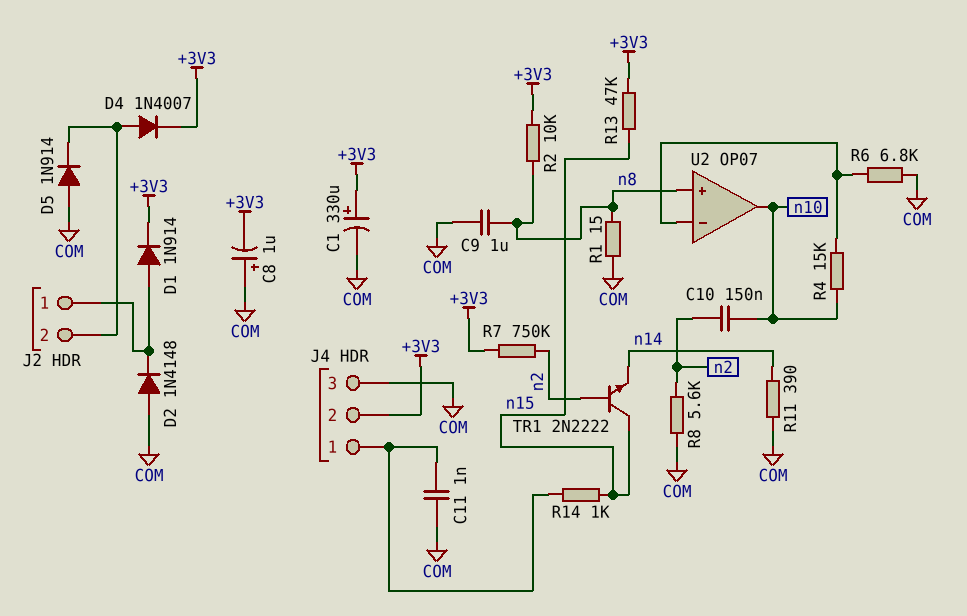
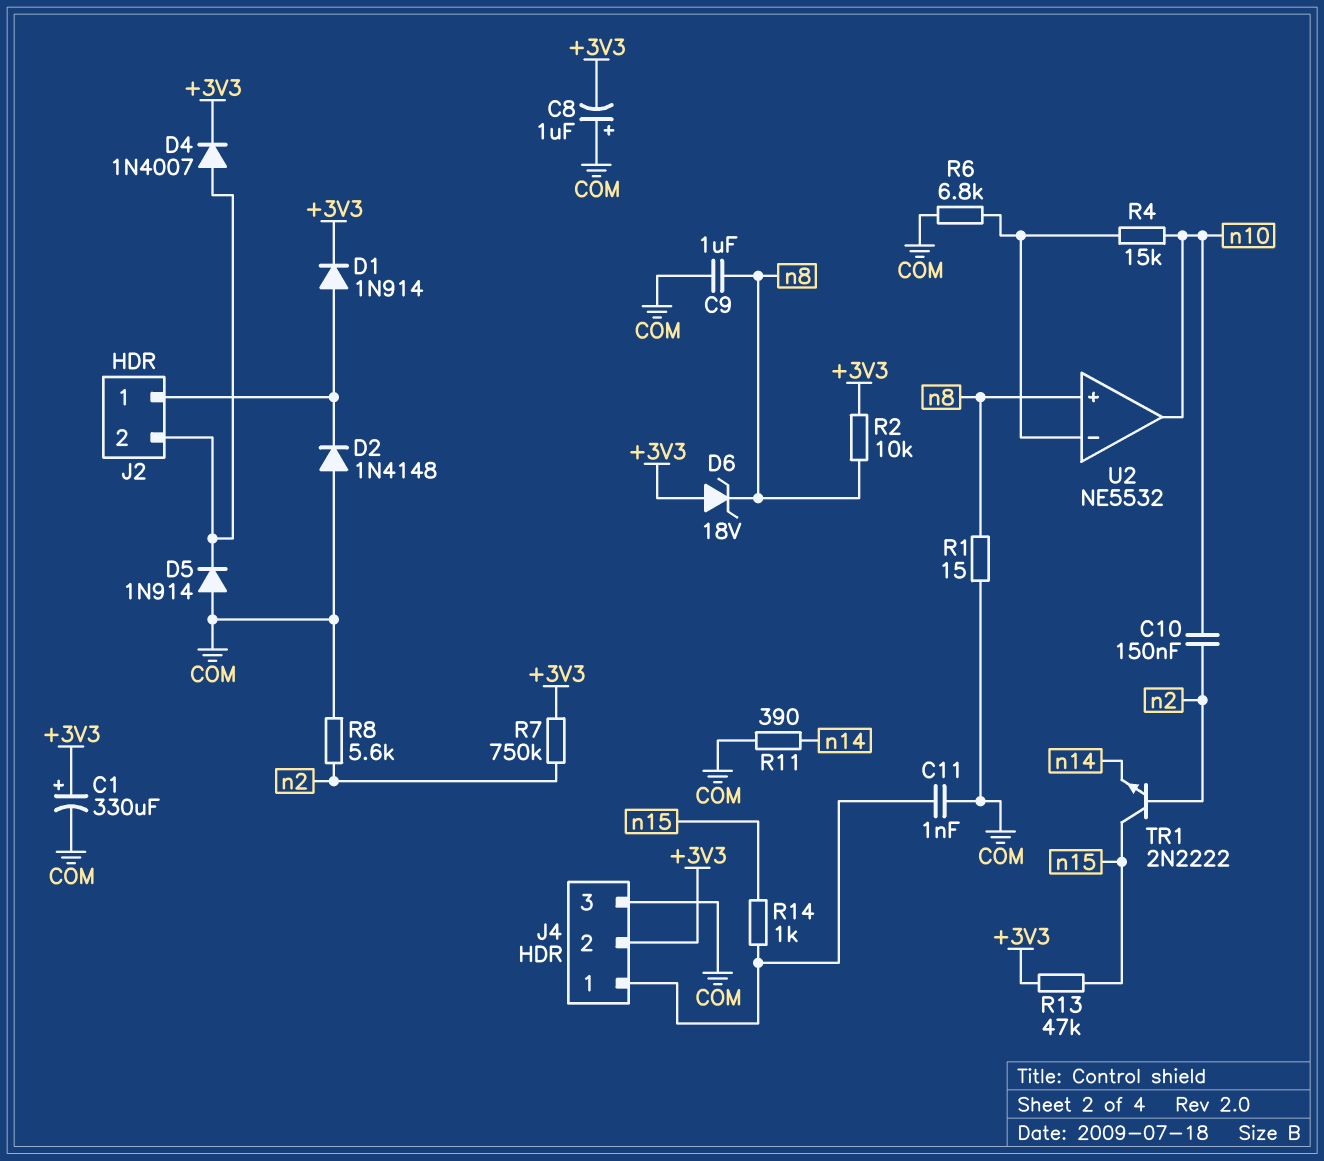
D6: none -> zener 18V (A +3V3, K n8)
U2: OP07 -> NE5532

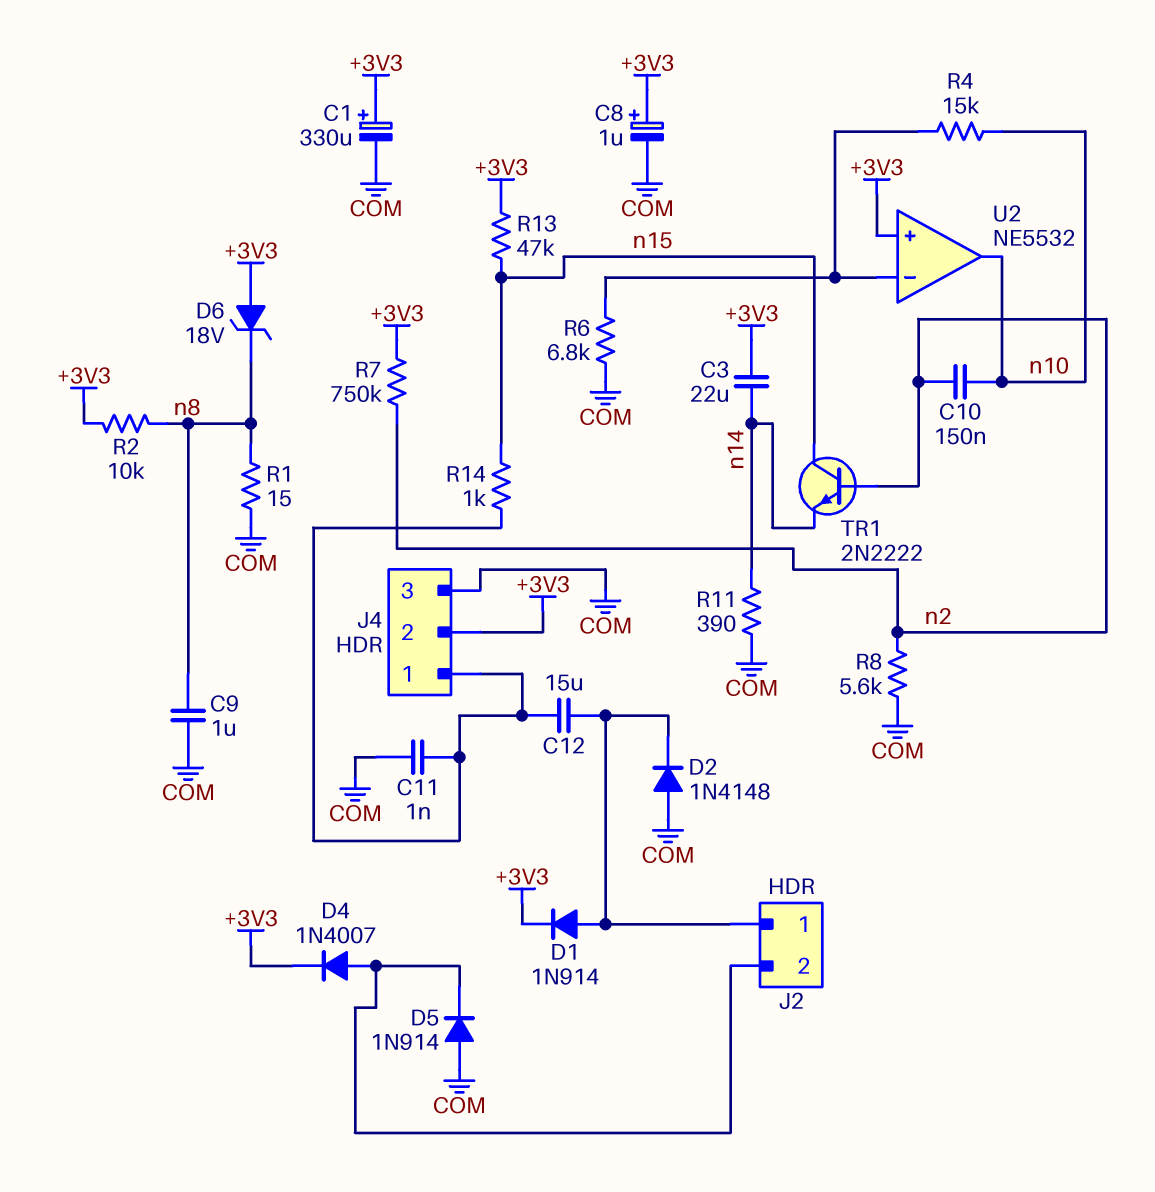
C3: none -> 22uF (+3V3, n14)
C8: 1uF (plus COM, minus +3V3) -> 1uF (plus +3V3, minus COM)
C12: none -> 15uF (J2/1, J4/1)
U2 pin in+: n8 -> +3V3

